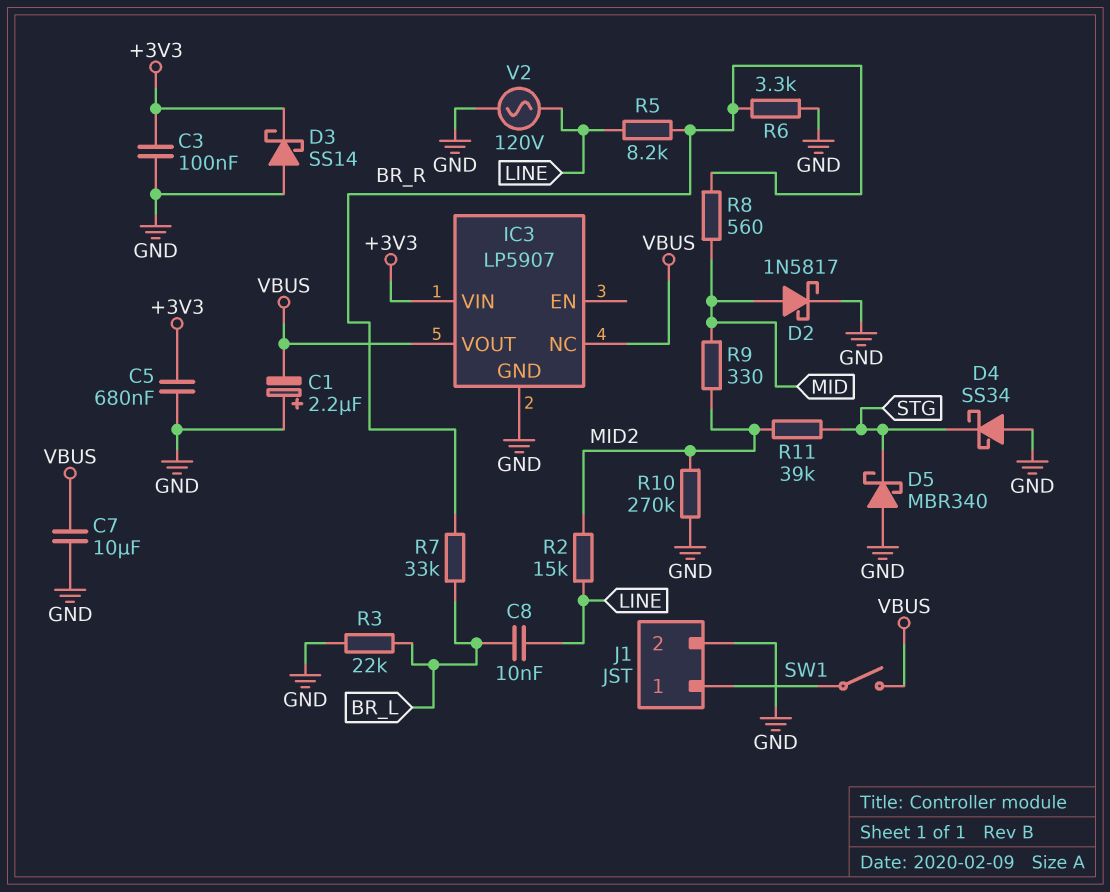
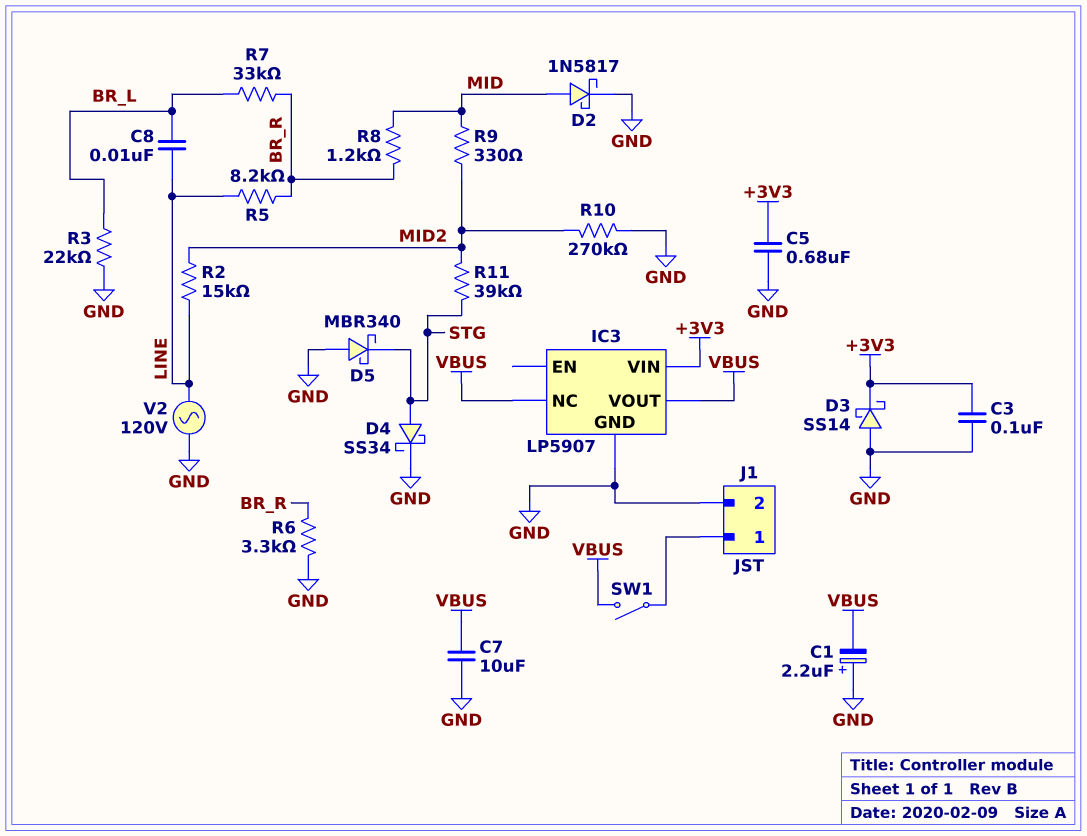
D4: schottky SS34 (A GND, K STG) -> schottky SS34 (A STG, K GND)
R8: 560 (BR_R, MID) -> 1.2k (BR_R, MID)

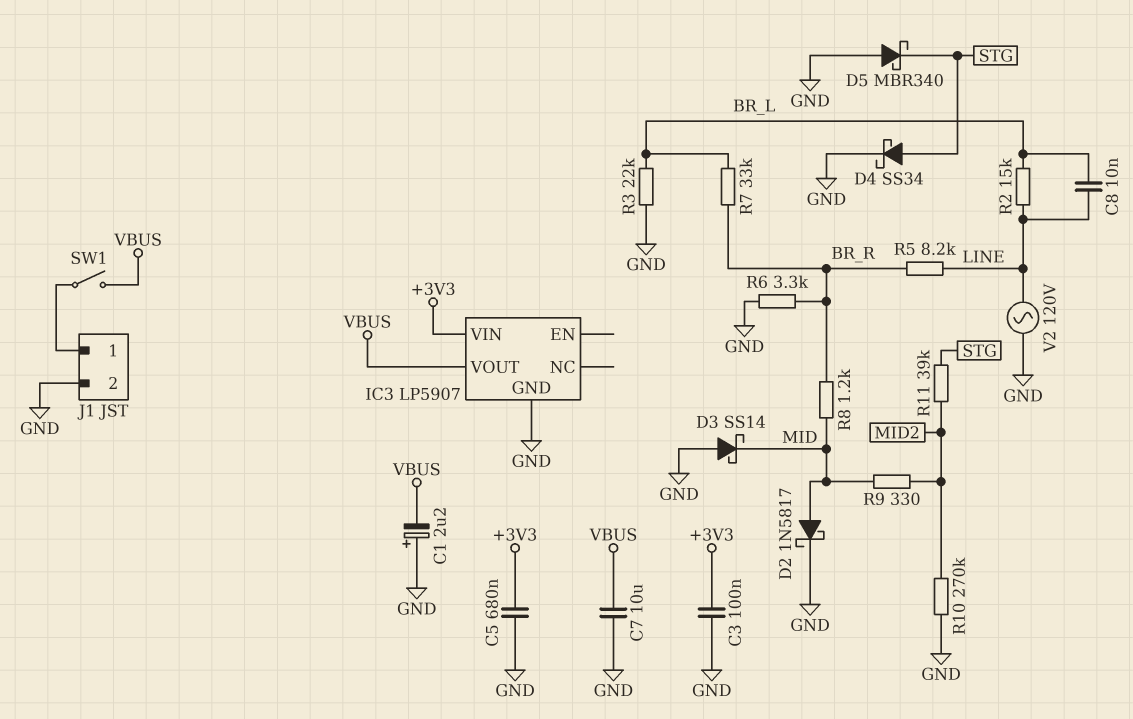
D3: schottky SS14 (A GND, K +3V3) -> schottky SS14 (A GND, K MID)
IC3 pin NC: VBUS -> none
R2: 15k (LINE, MID2) -> 15k (BR_L, LINE)

